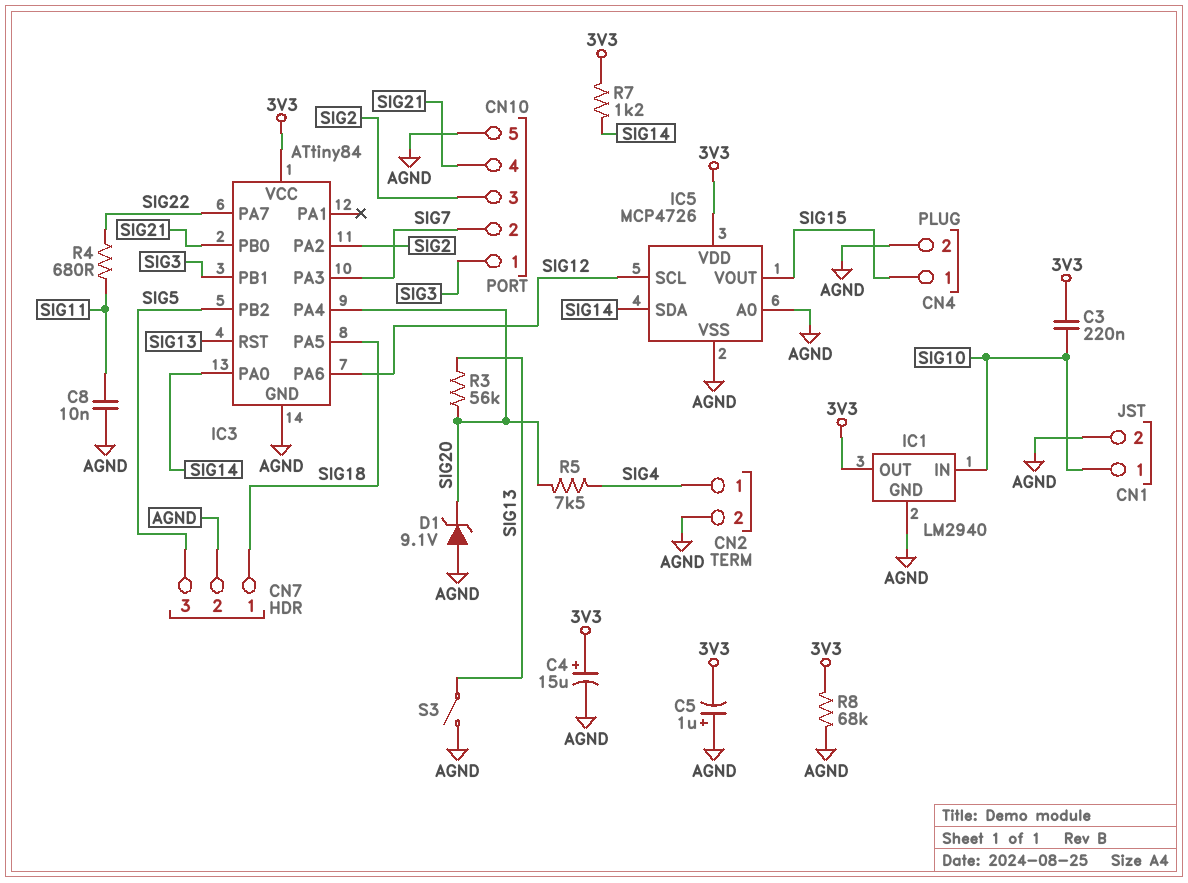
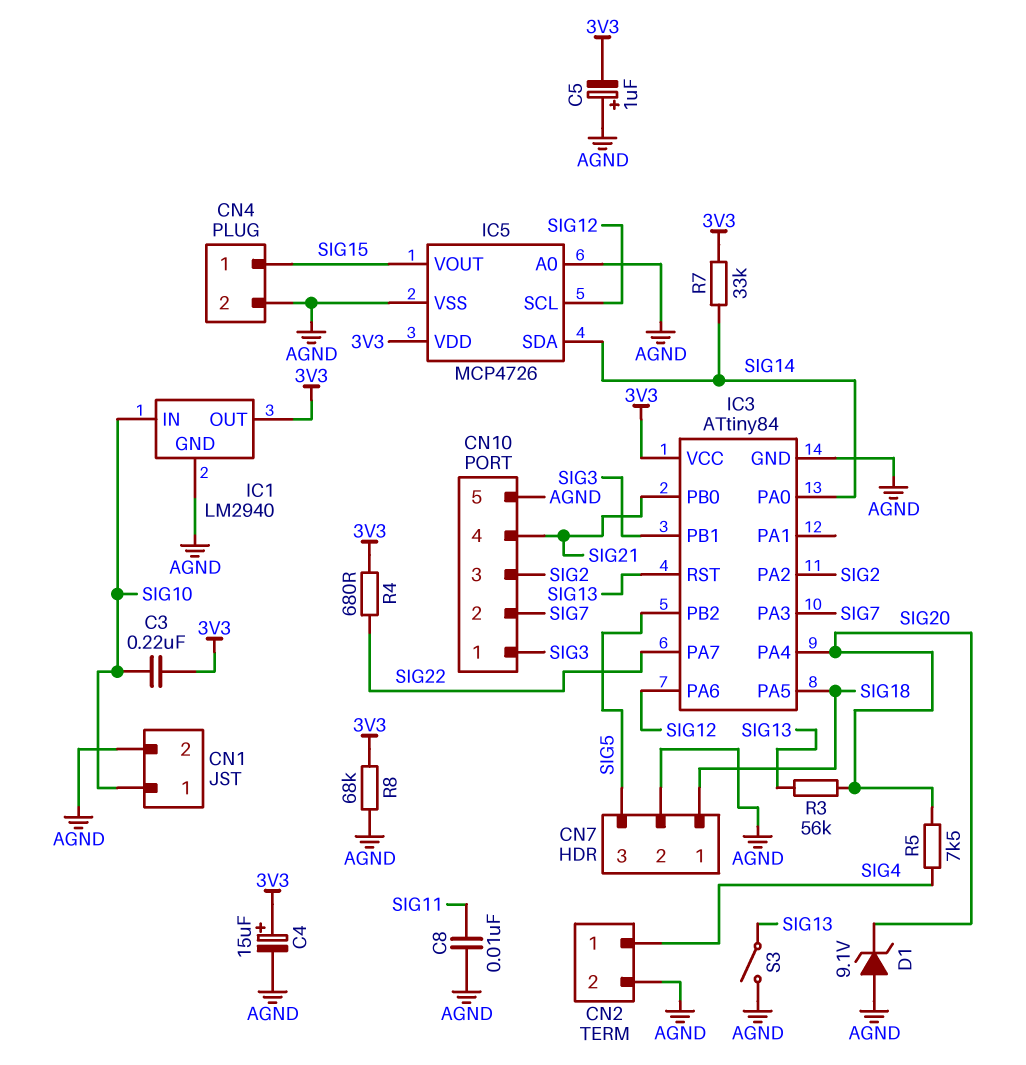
R4: 680 (SIG11, SIG22) -> 680 (3V3, SIG22)
R7: 1.2k (3V3, SIG14) -> 33k (3V3, SIG14)

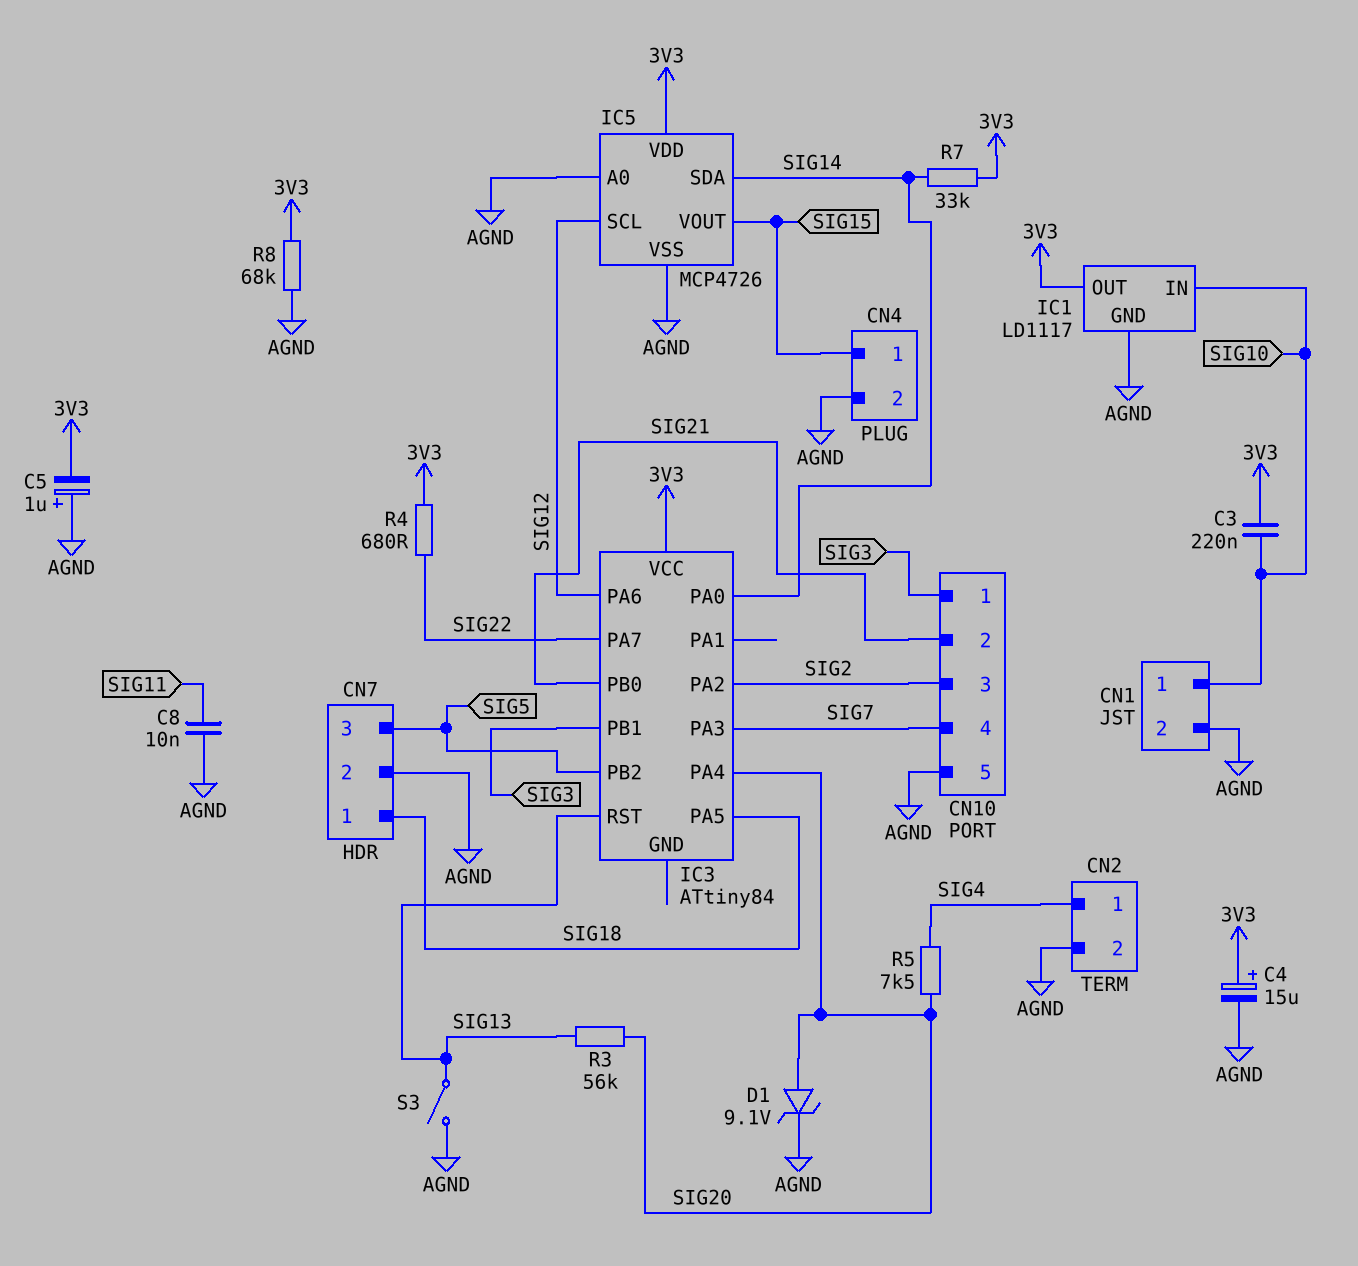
CN10 pin 2: SIG7 -> SIG21
CN10 pin 4: SIG21 -> SIG7
D1: zener 9.1V (A AGND, K SIG20) -> zener 9.1V (A SIG20, K AGND)
IC1: LM2940 -> LD1117
IC3 pin GND: AGND -> none

